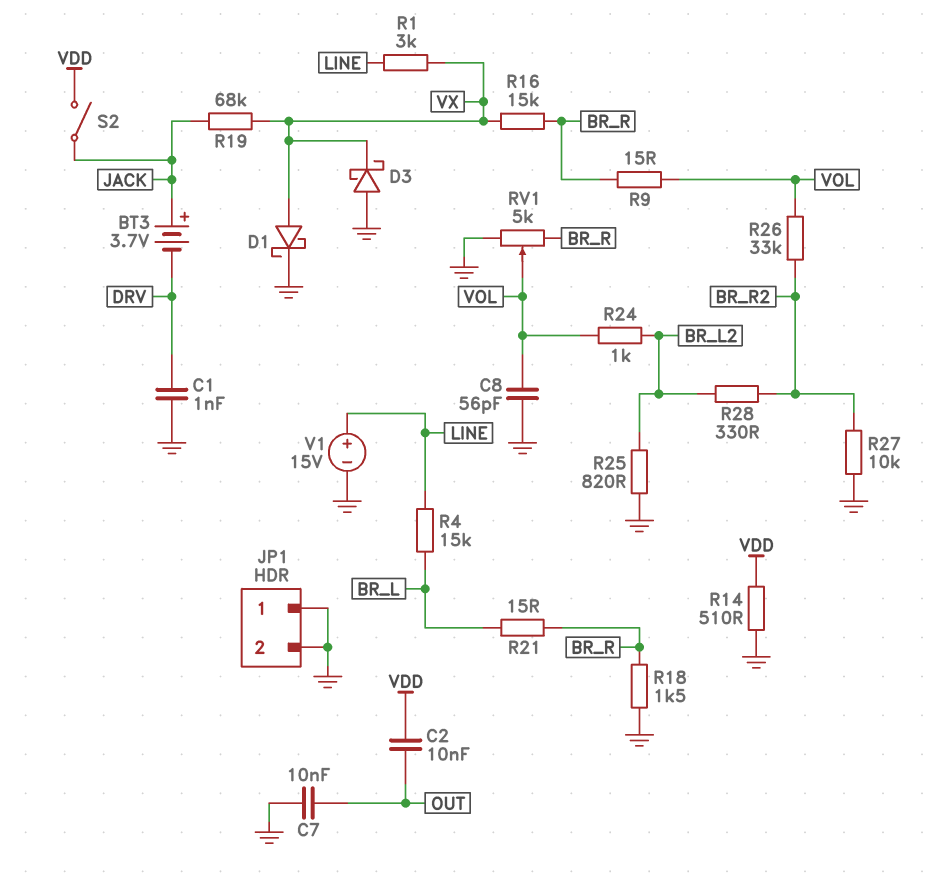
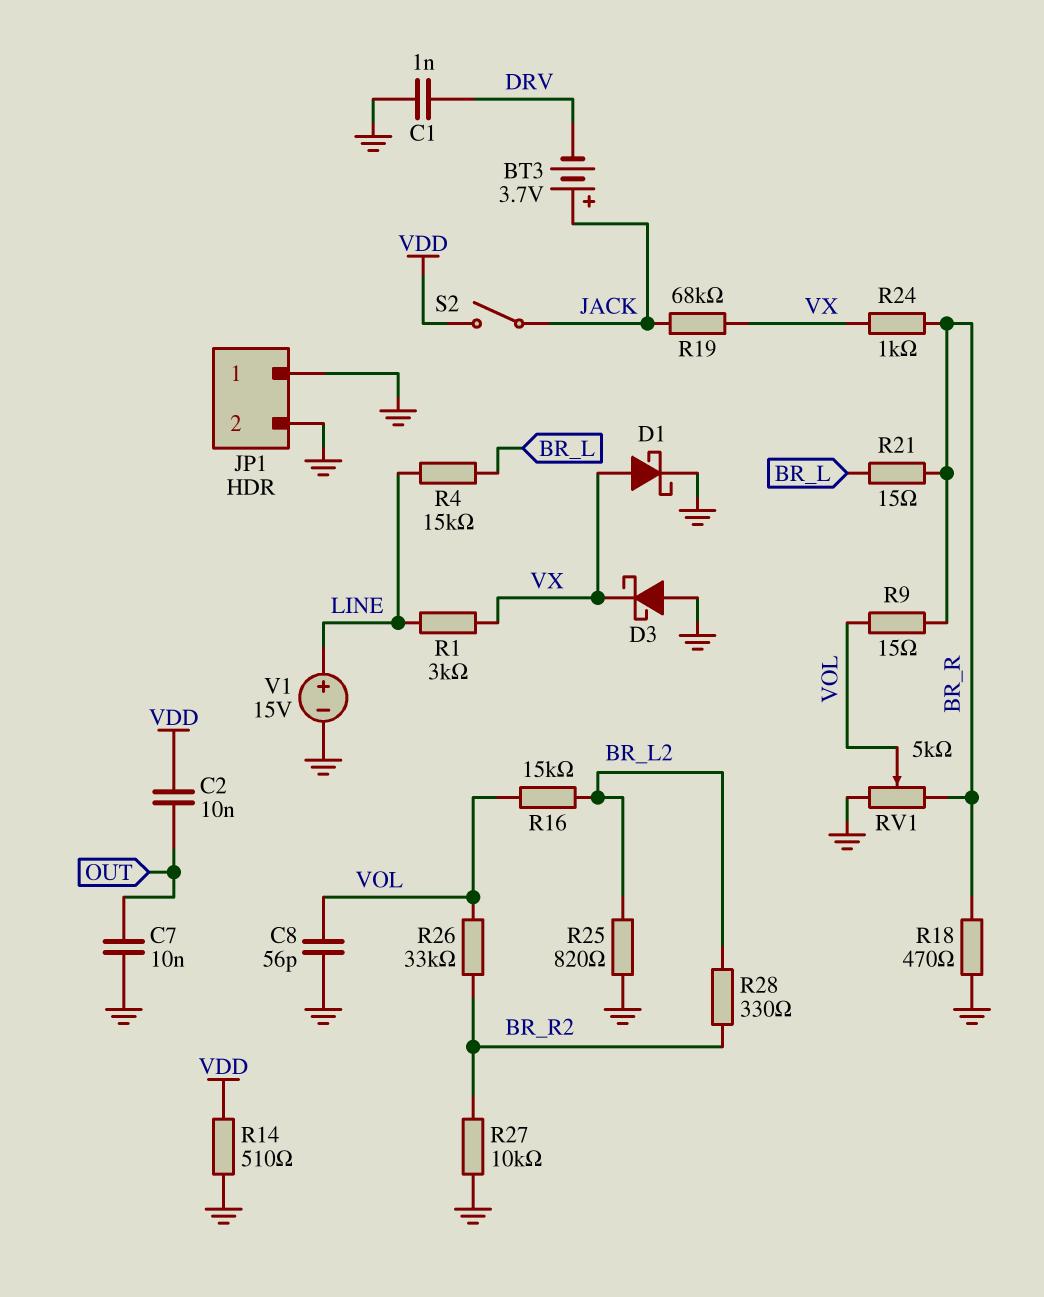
R16: 15k (BR_R, VX) -> 15k (BR_L2, VOL)
R18: 1.5k (BR_R, GND) -> 470 (BR_R, GND)
R24: 1k (BR_L2, VOL) -> 1k (BR_R, VX)

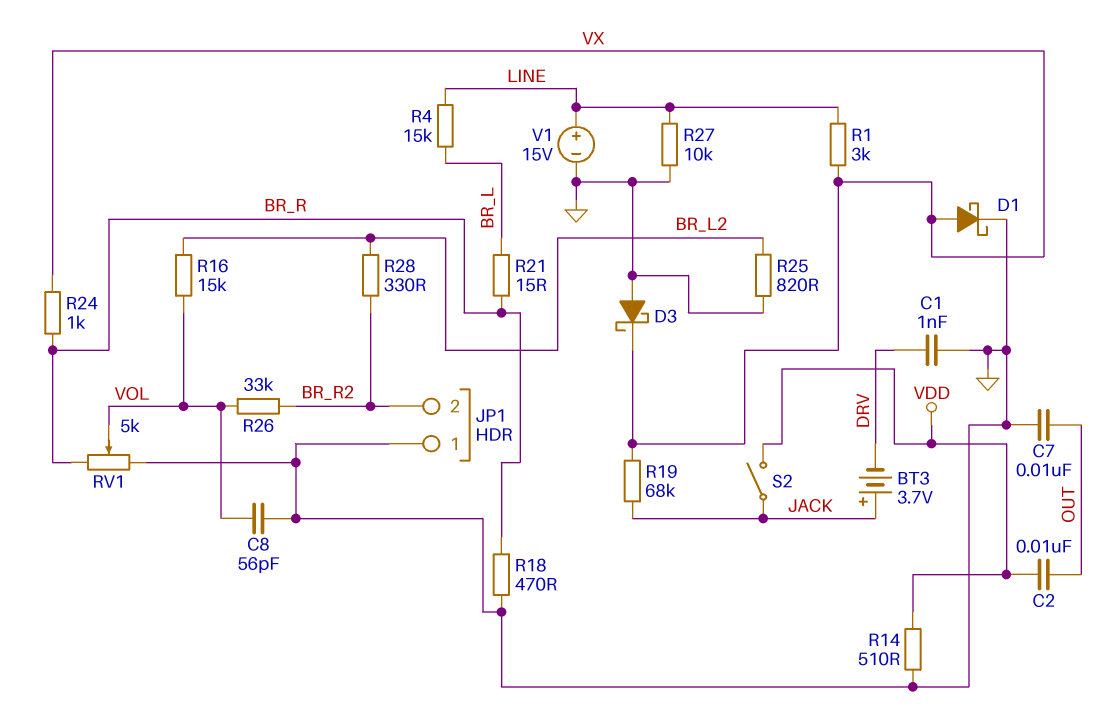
JP1 pin 2: GND -> BR_R2
R9: 15 (BR_R, VOL) -> none
R27: 10k (BR_R2, GND) -> 10k (GND, LINE)

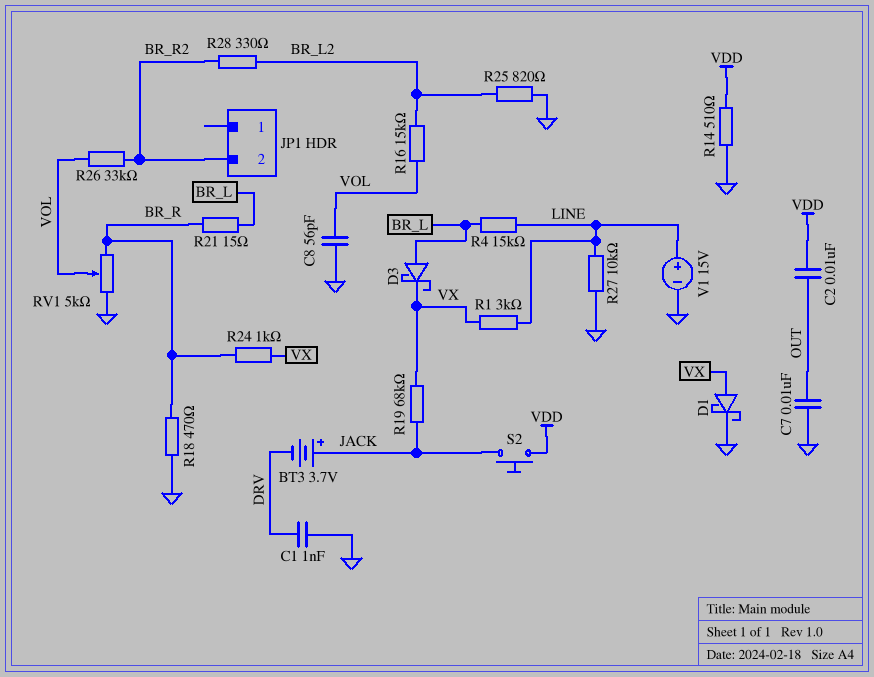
D3: schottky (A GND, K VX) -> schottky (A BR_L, K VX)
JP1 pin 1: GND -> none
S2: switch (JACK, VDD) -> button (JACK, VDD)

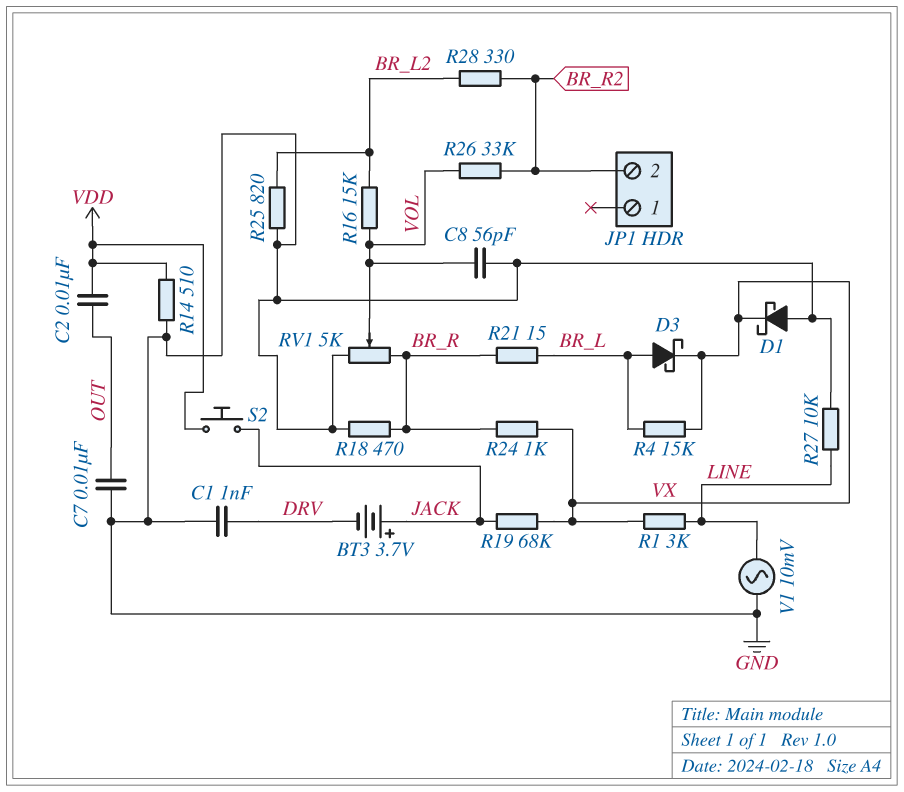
D1: schottky (A VX, K GND) -> schottky (A GND, K VX)
R4: 15k (BR_L, LINE) -> 15k (BR_L, VX)
V1: 15V (plus LINE, minus GND) -> AC 10mV (GND, LINE)

